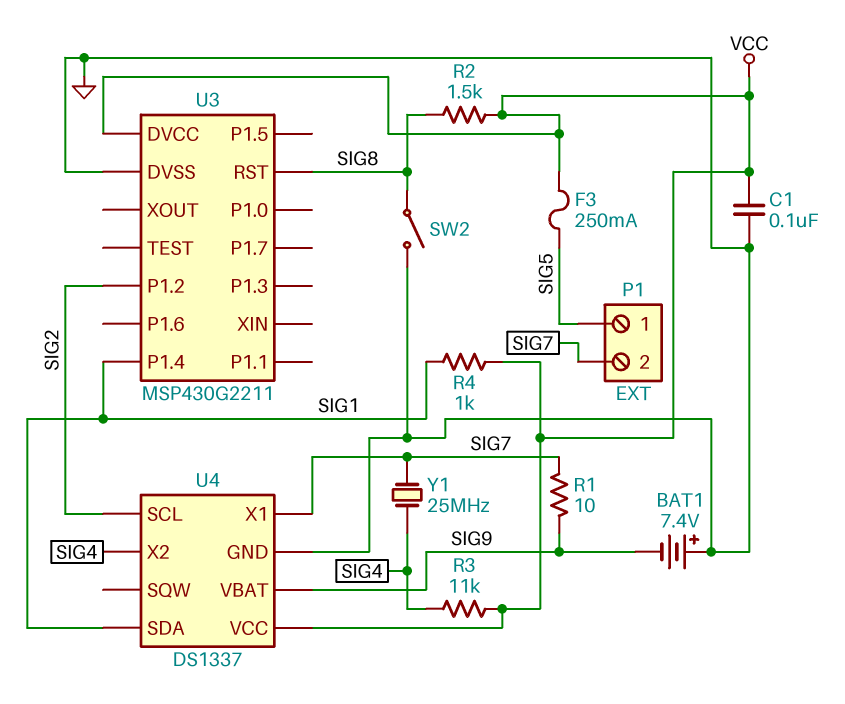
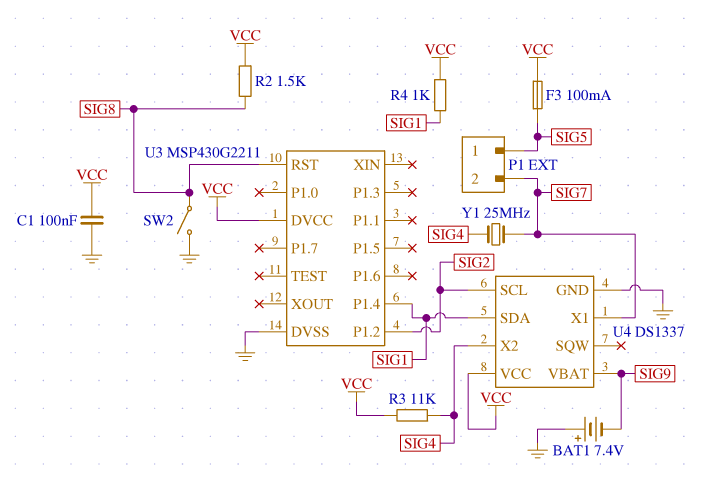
F3: 250mA (SIG5, VCC) -> 100mA (SIG5, VCC)
R1: 10 (SIG7, SIG9) -> none

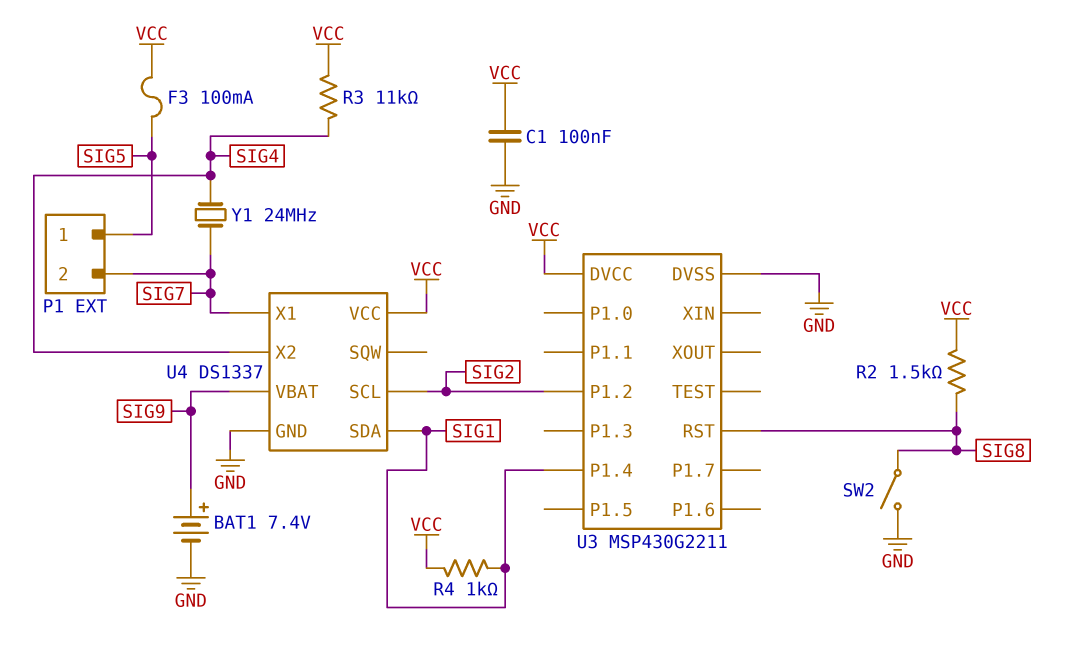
BAT1: 7.4V (plus GND, minus SIG9) -> 7.4V (plus SIG9, minus GND)
Y1: 25MHz (SIG4, SIG7) -> 24MHz (SIG4, SIG7)

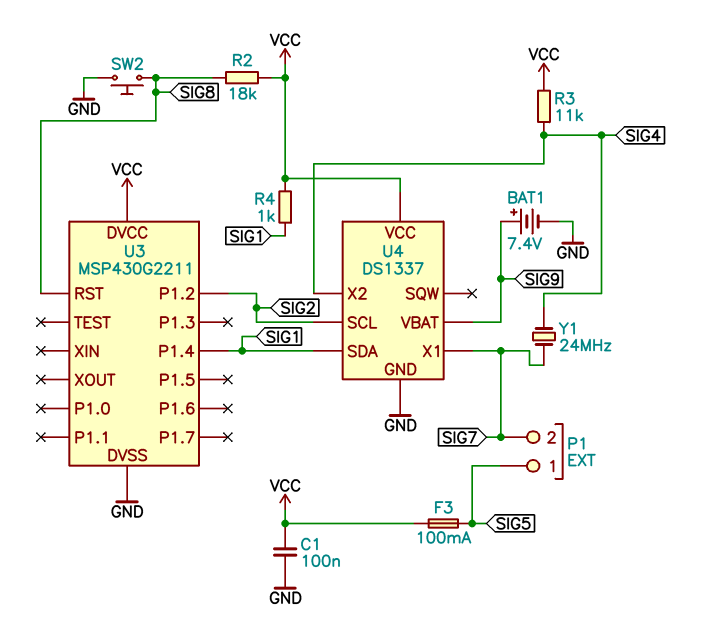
R2: 1.5k (SIG8, VCC) -> 18k (SIG8, VCC)
SW2: switch (GND, SIG8) -> button (GND, SIG8)

